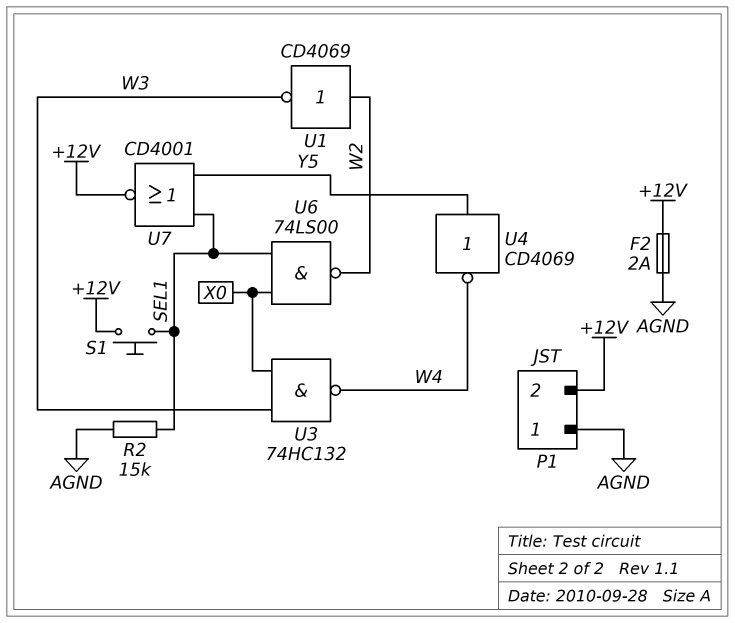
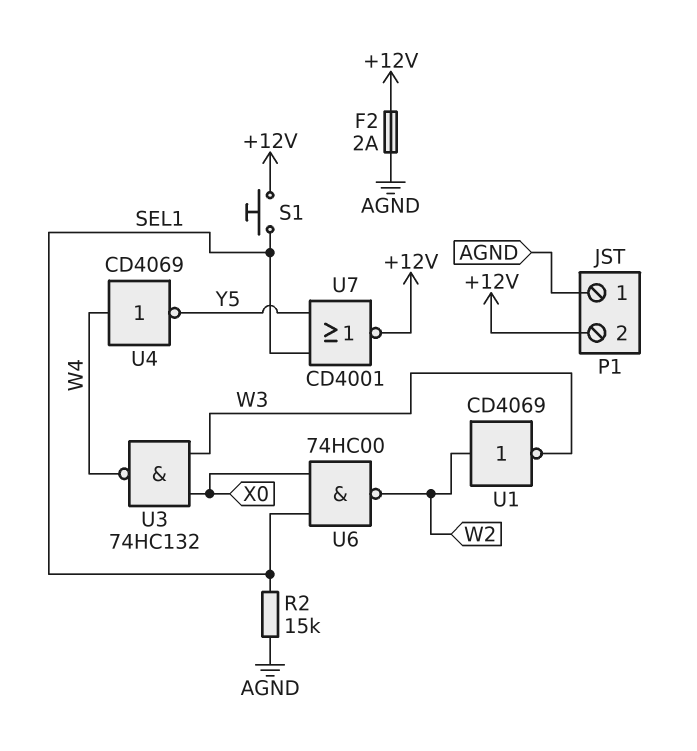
U4: NOT CD4069 (in Y5, out W4) -> NOT CD4069 (in W4, out Y5)
U6: NAND 74LS00 (in SEL1, in X0, out W2) -> NAND 74HC00 (in SEL1, in X0, out W2)

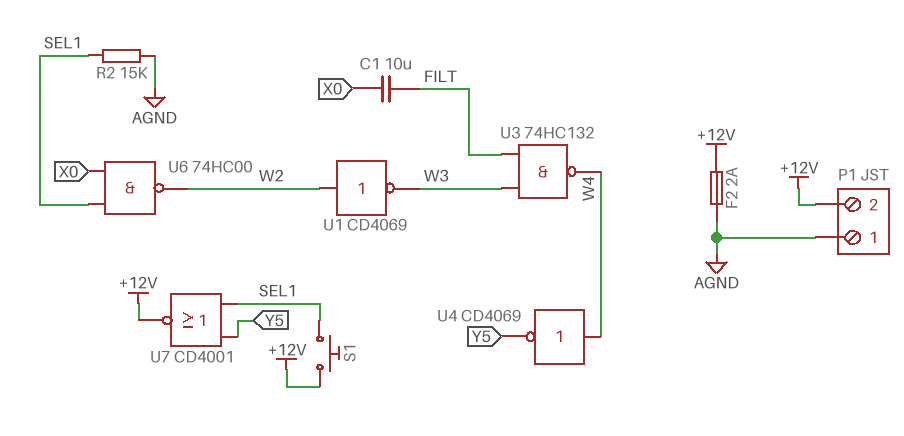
C1: none -> 10uF (FILT, X0)
U3: NAND 74HC132 (in W3, in X0, out W4) -> NAND 74HC132 (in FILT, in W3, out W4)

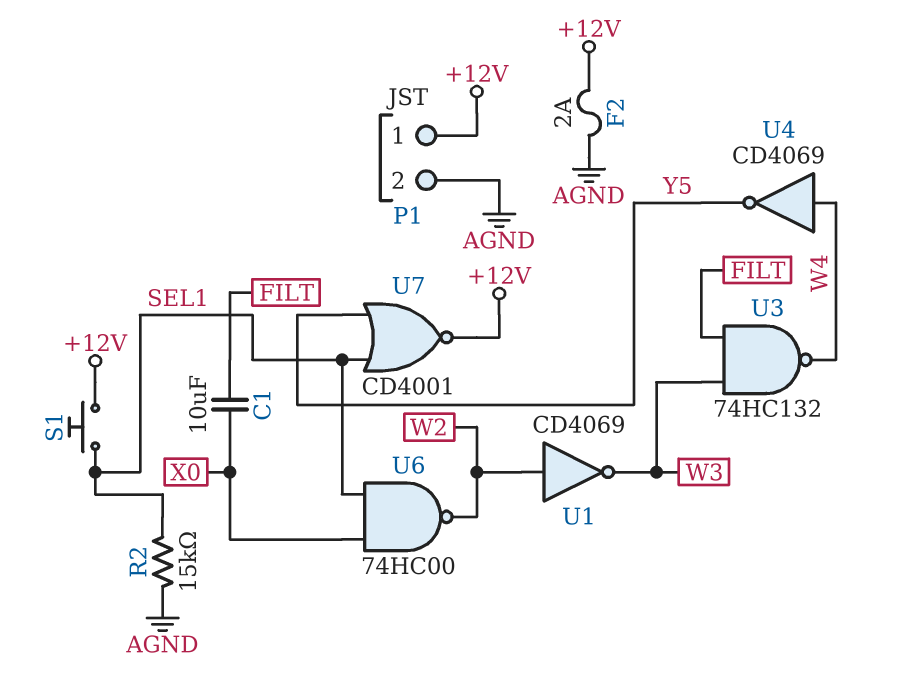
P1 pin 1: AGND -> +12V
P1 pin 2: +12V -> AGND

